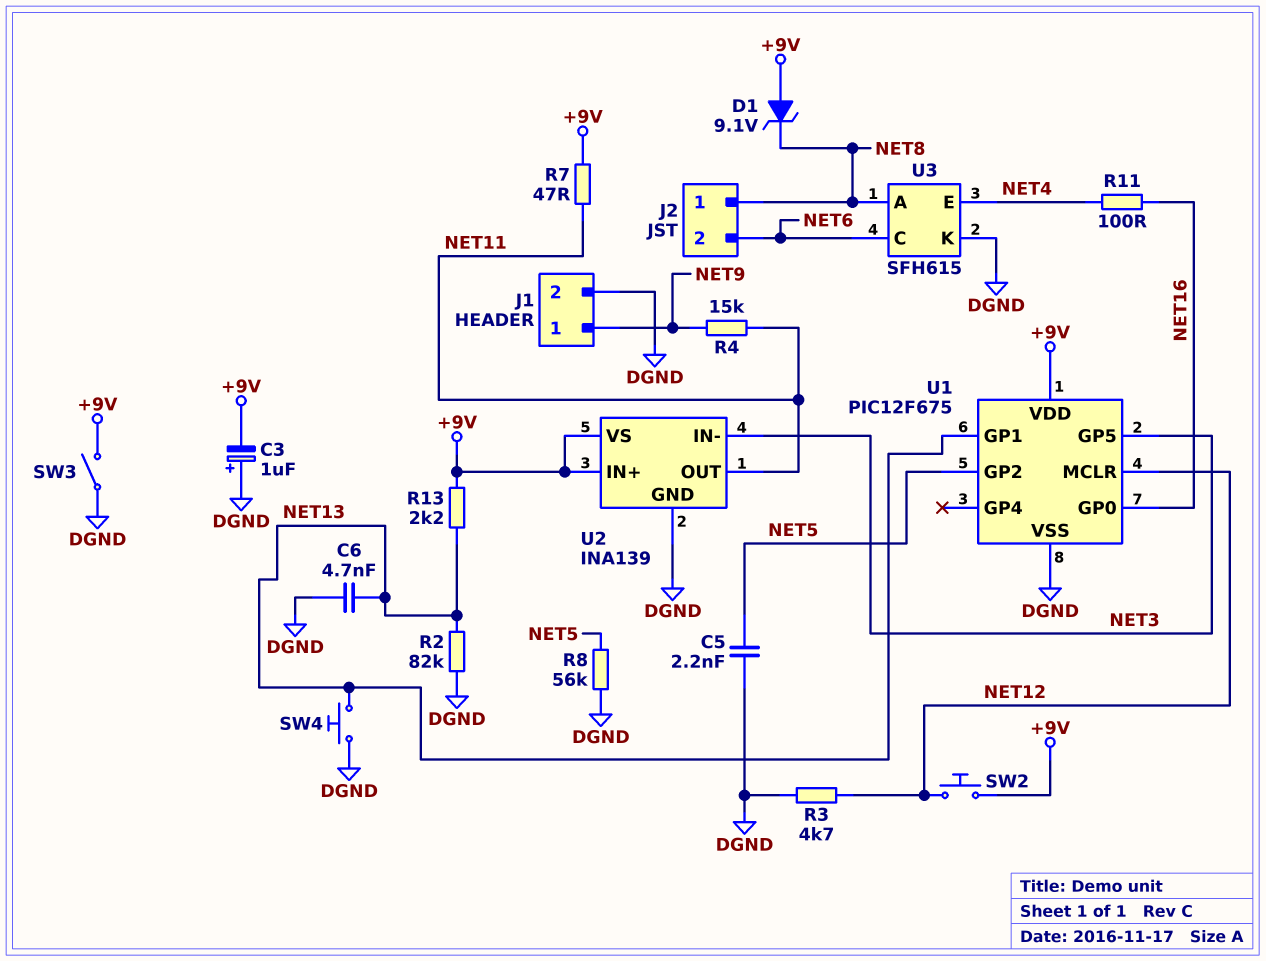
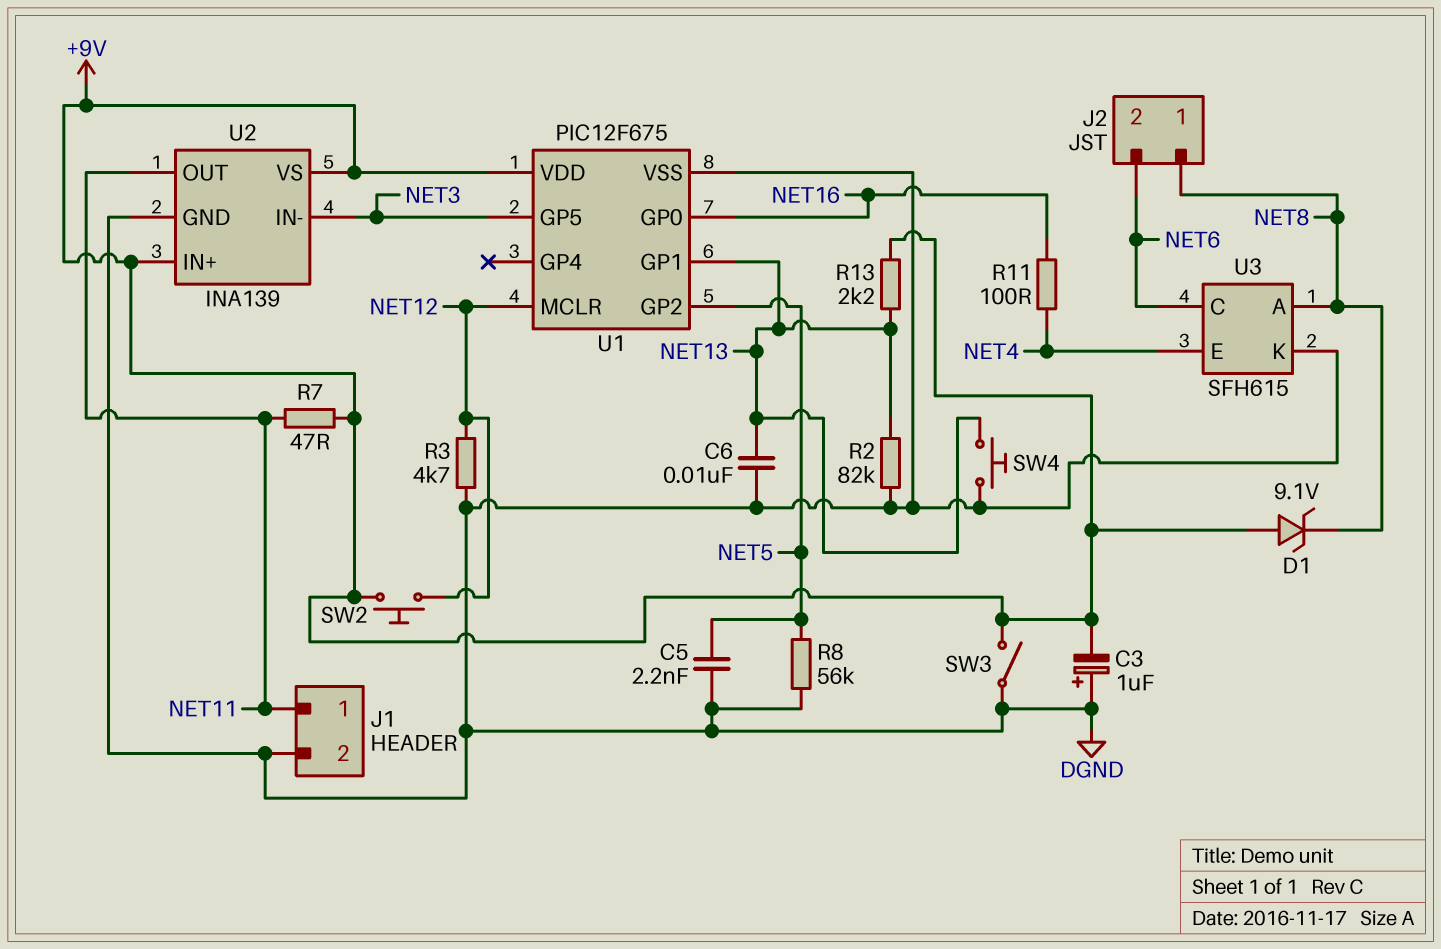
C6: 4.7nF (DGND, NET13) -> 10nF (DGND, NET13)
J1 pin 1: NET9 -> NET11
R4: 15k (NET9, NET11) -> none

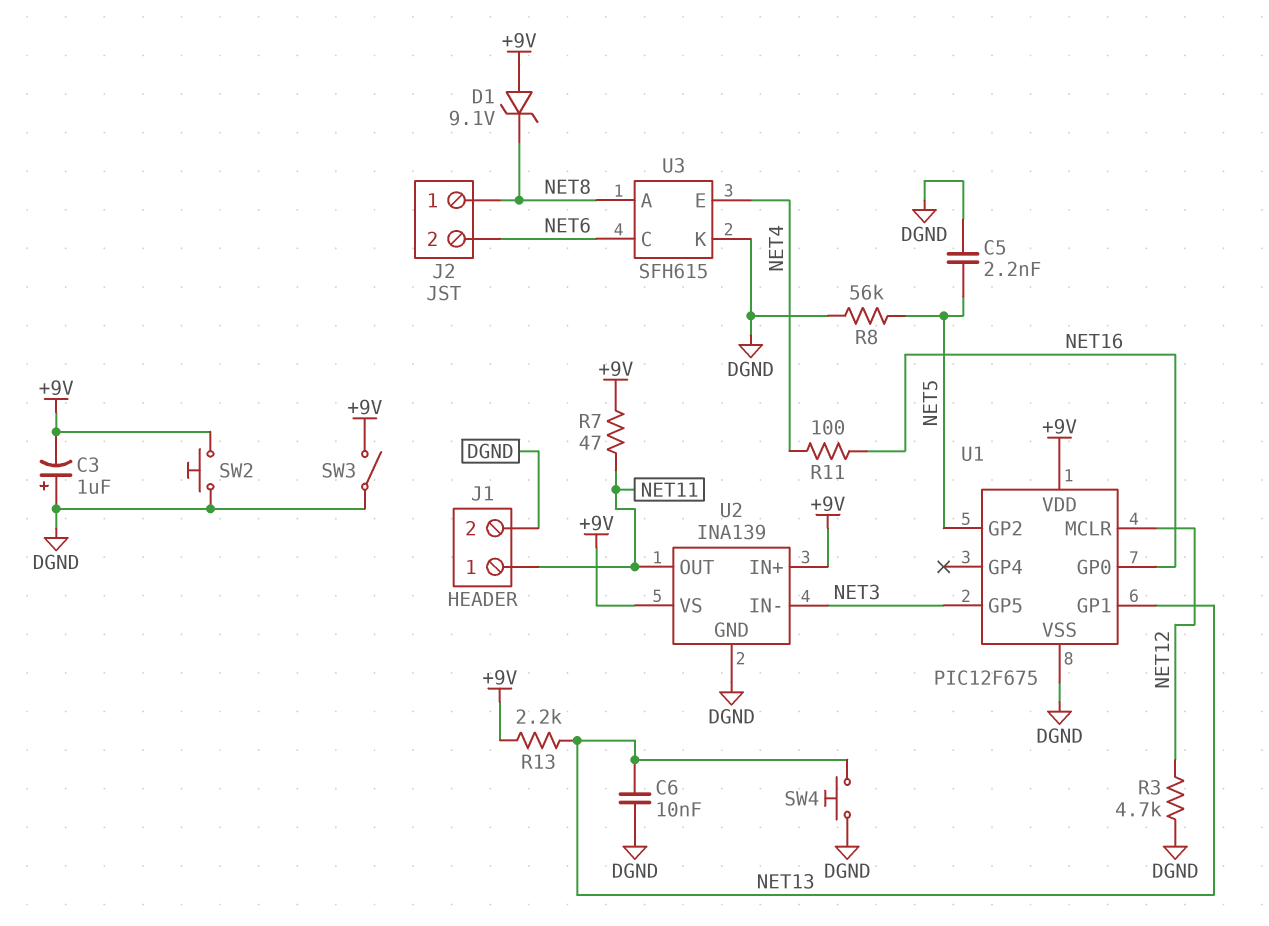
R2: 82k (DGND, NET13) -> none
SW2: button (+9V, NET12) -> button (+9V, DGND)

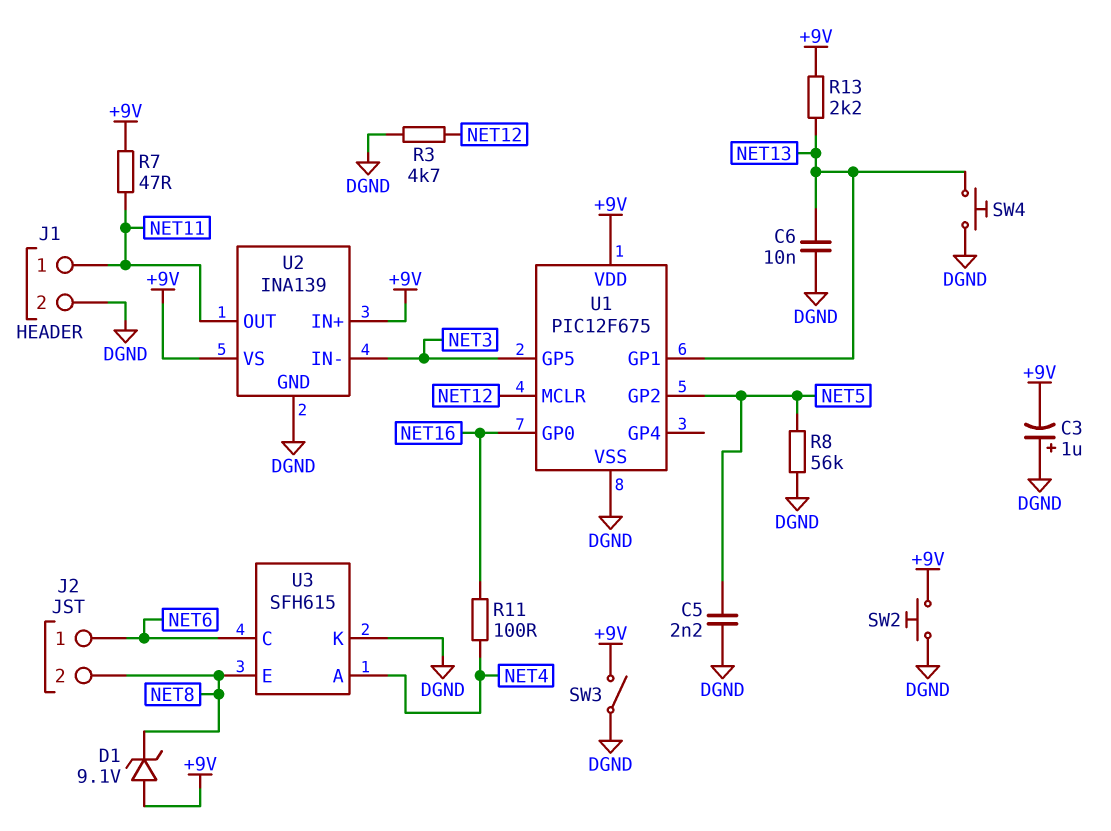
J2 pin 1: NET8 -> NET6
J2 pin 2: NET6 -> NET8
U3 pin A: NET8 -> NET4
U3 pin E: NET4 -> NET8

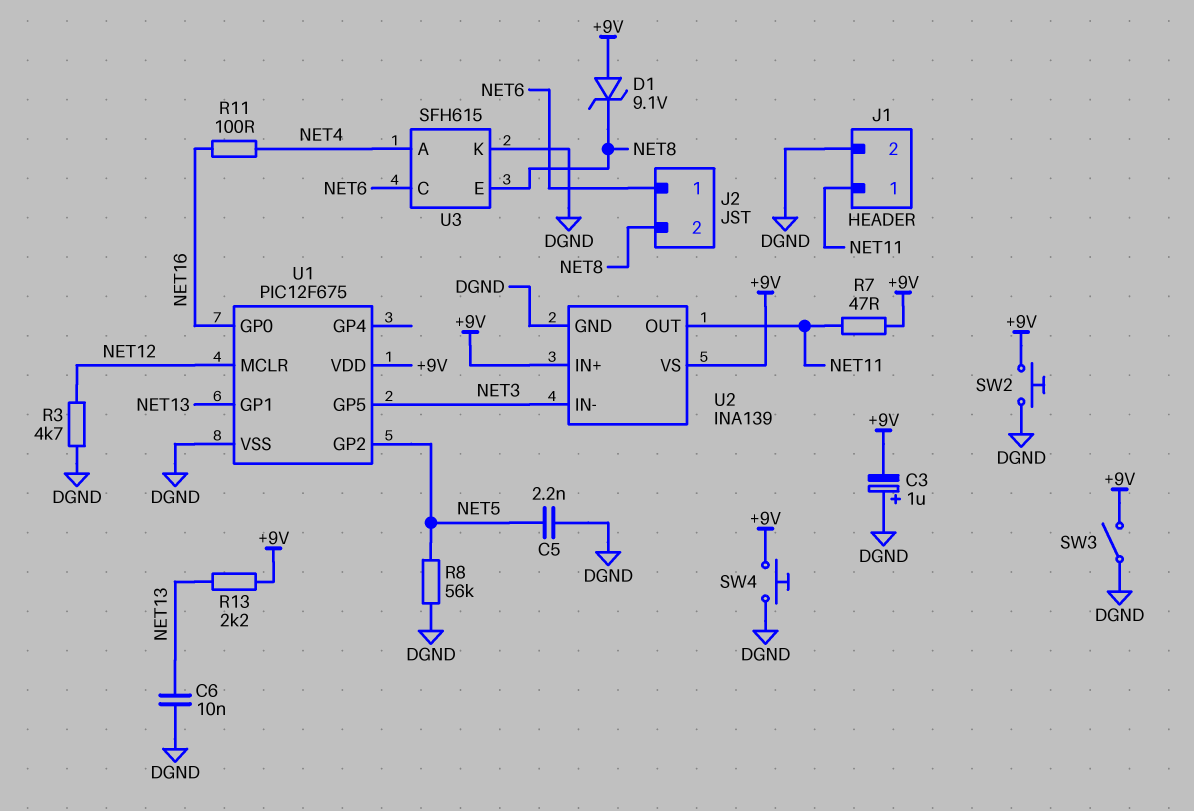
SW4: button (DGND, NET13) -> button (+9V, DGND)

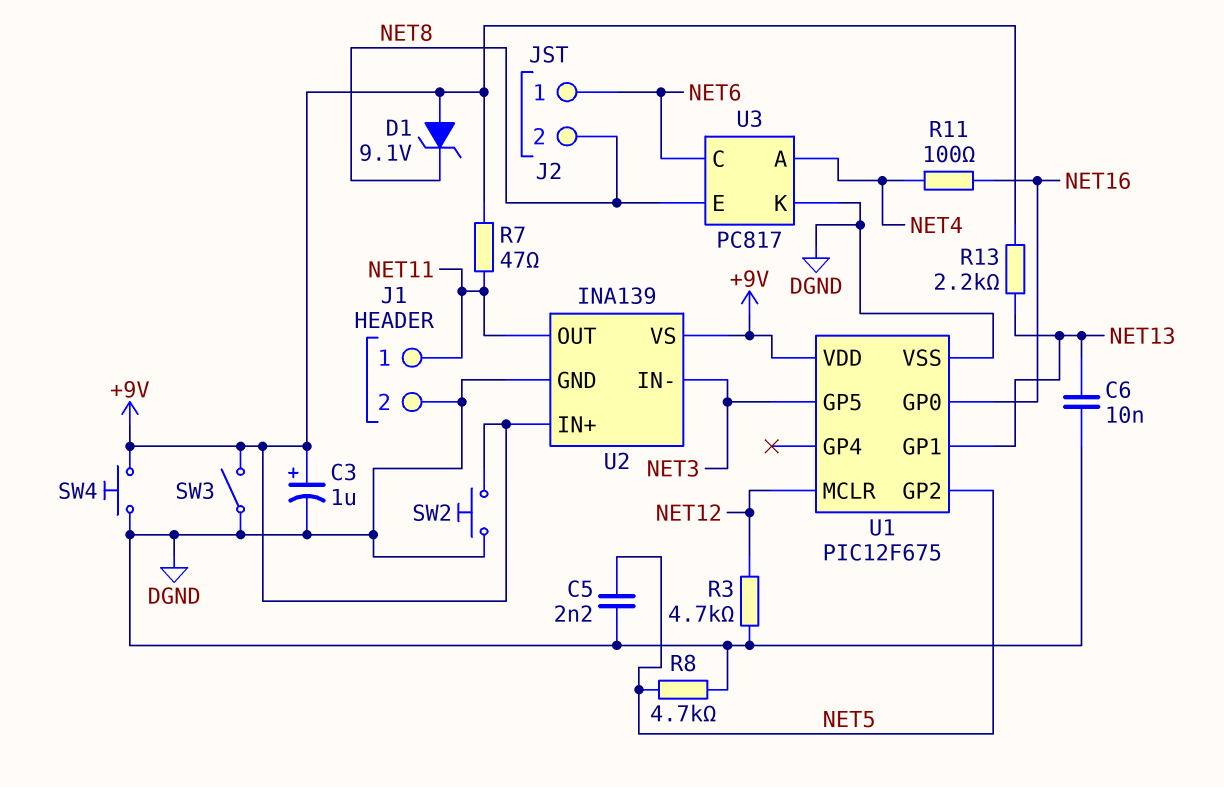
C3: 1uF (plus DGND, minus +9V) -> 1uF (plus +9V, minus DGND)
R8: 56k (DGND, NET5) -> 4.7k (DGND, NET5)
U3: SFH615 -> PC817

